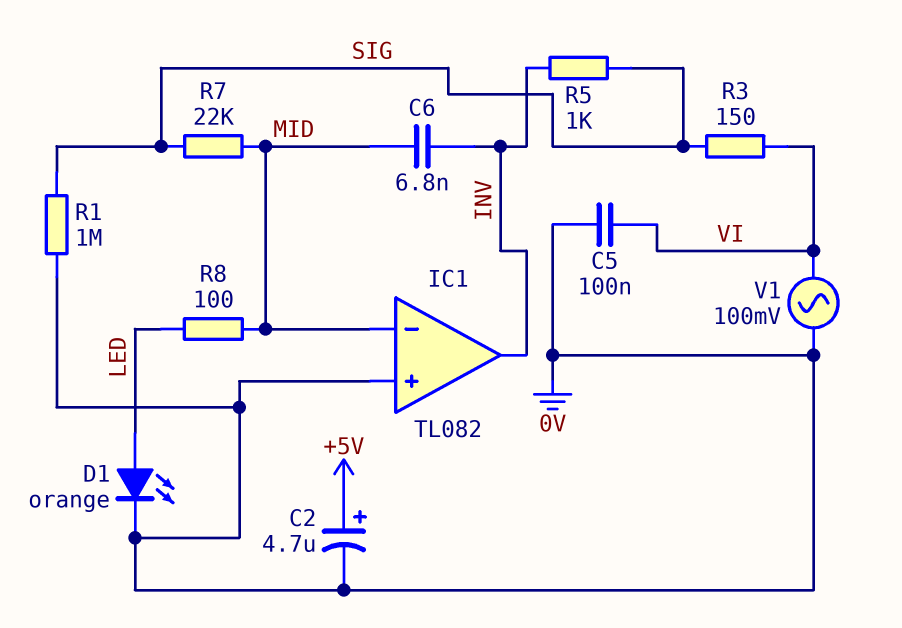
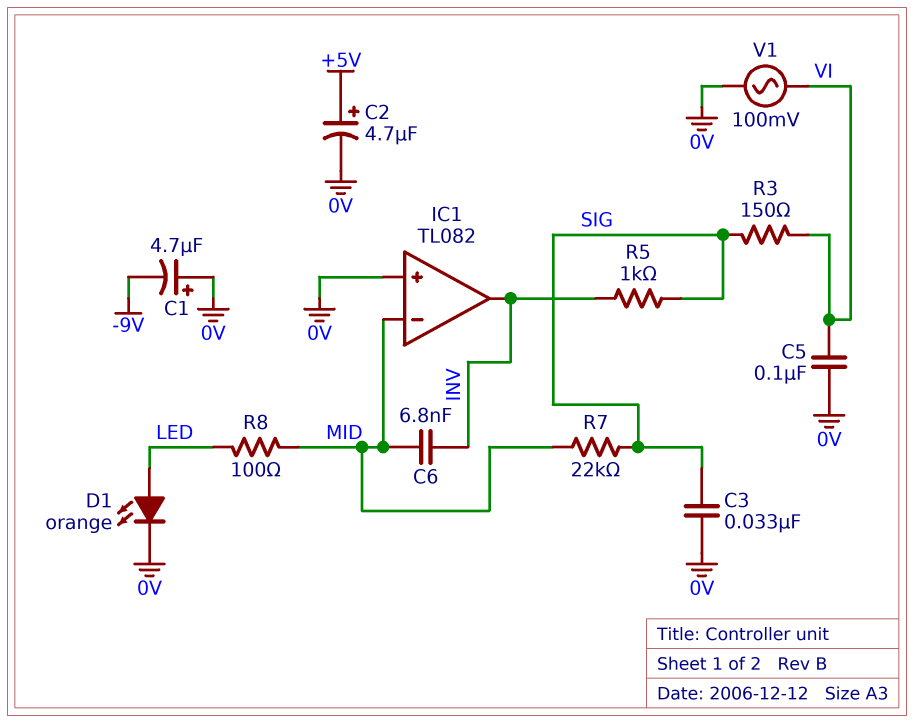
C1: none -> 4.7uF (plus 0V, minus -9V)
C3: none -> 33nF (0V, SIG)
R1: 1M (0V, SIG) -> none

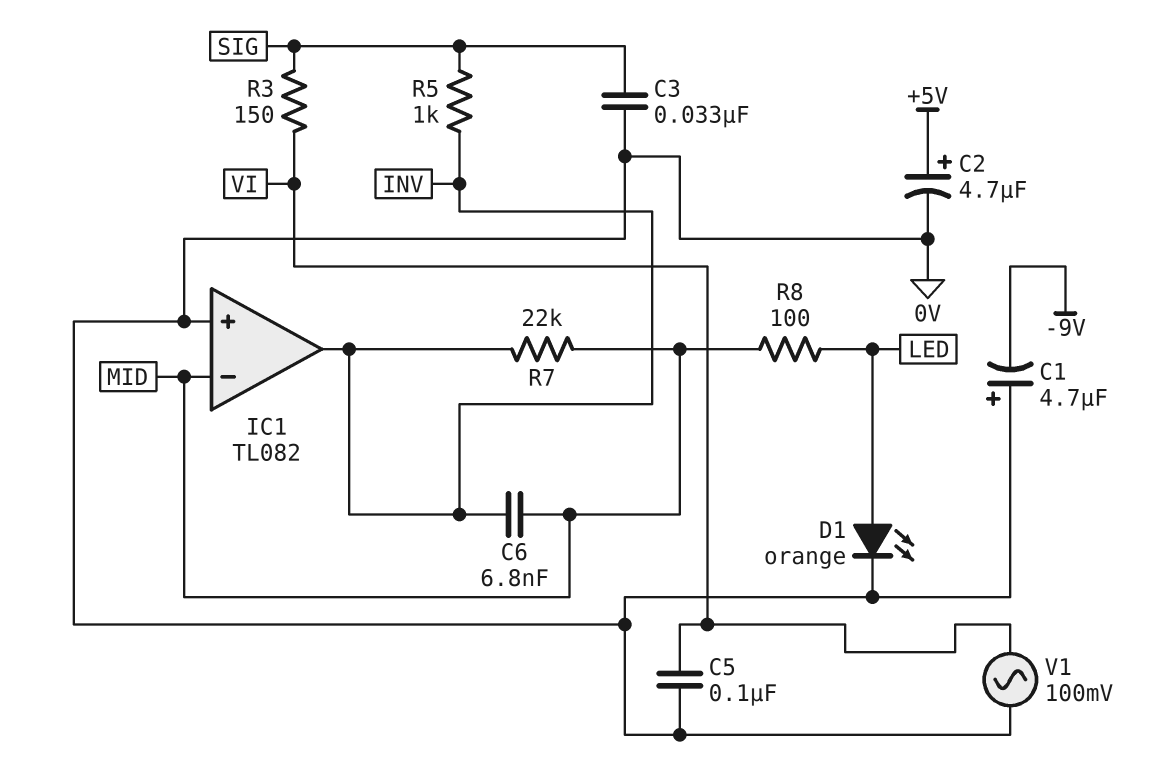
R7: 22k (MID, SIG) -> 22k (INV, MID)

